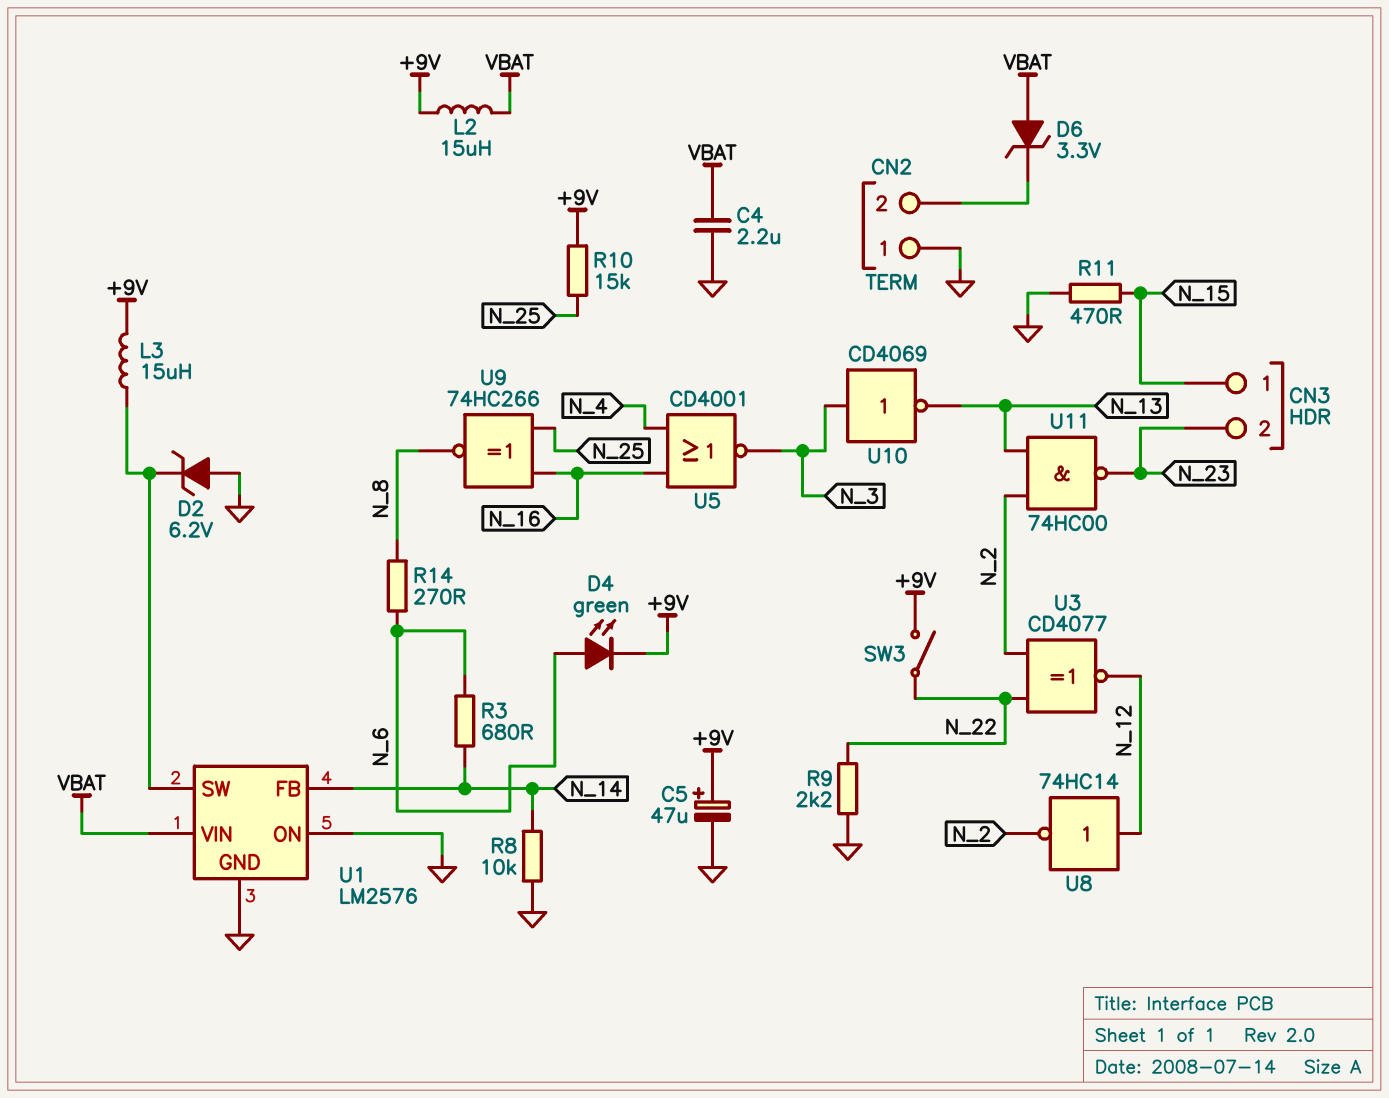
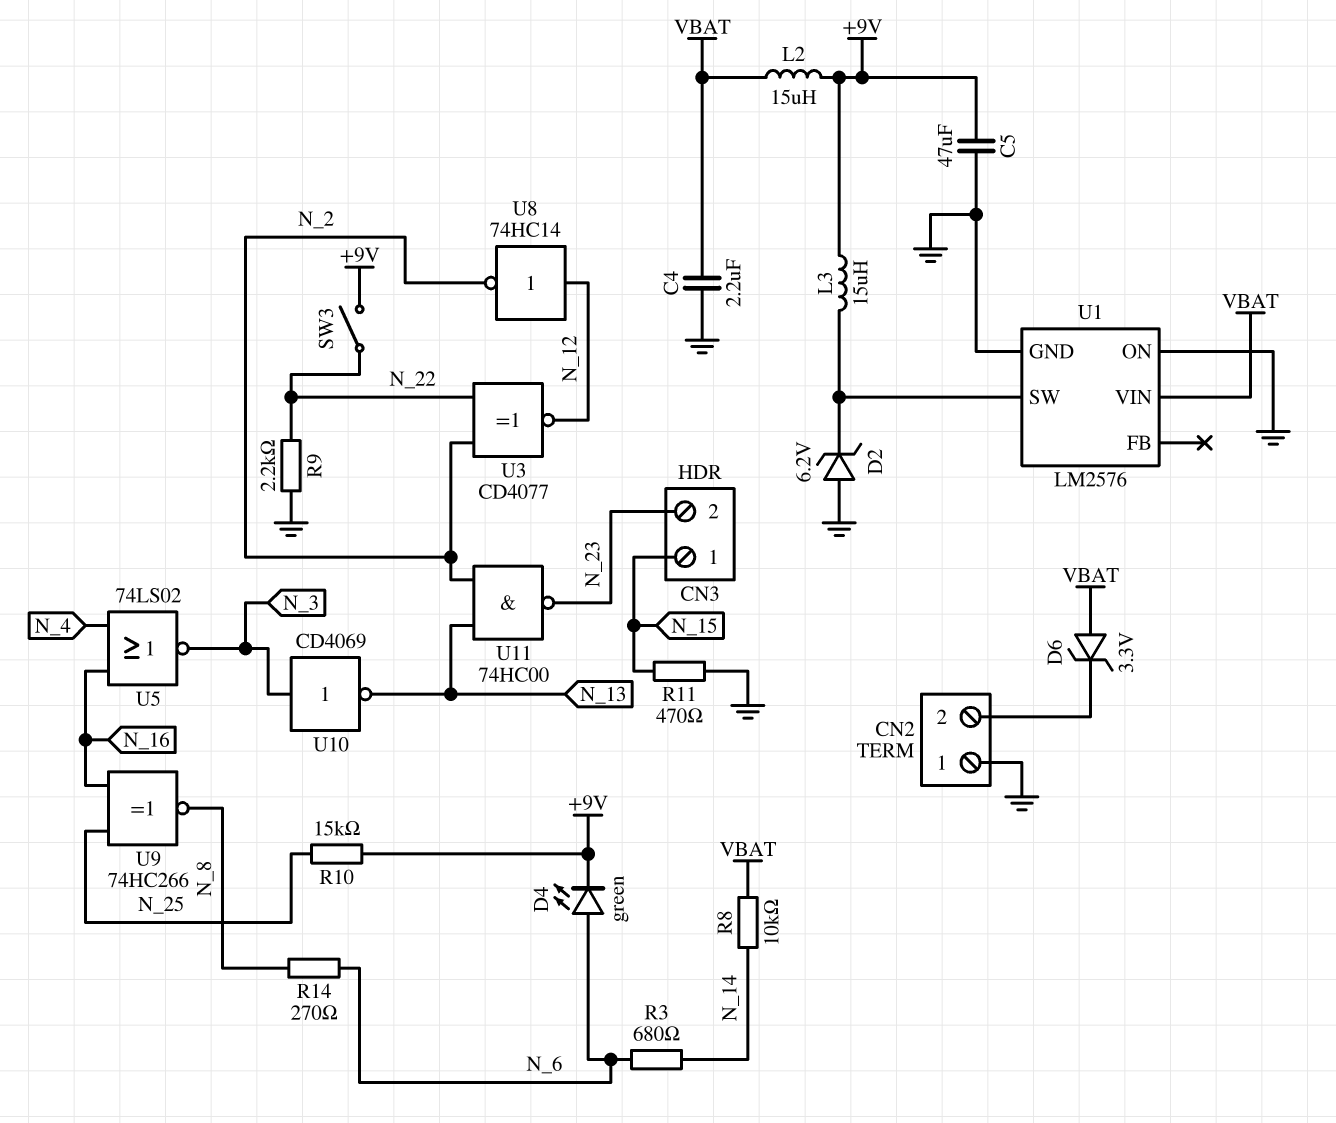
C5: 47uF (plus +9V, minus GND) -> 47uF (+9V, GND)
R8: 10k (GND, N_14) -> 10k (N_14, VBAT)
U1 pin FB: N_14 -> none
U5: NOR CD4001 (in N_4, in N_16, out N_3) -> NOR 74LS02 (in N_4, in N_16, out N_3)

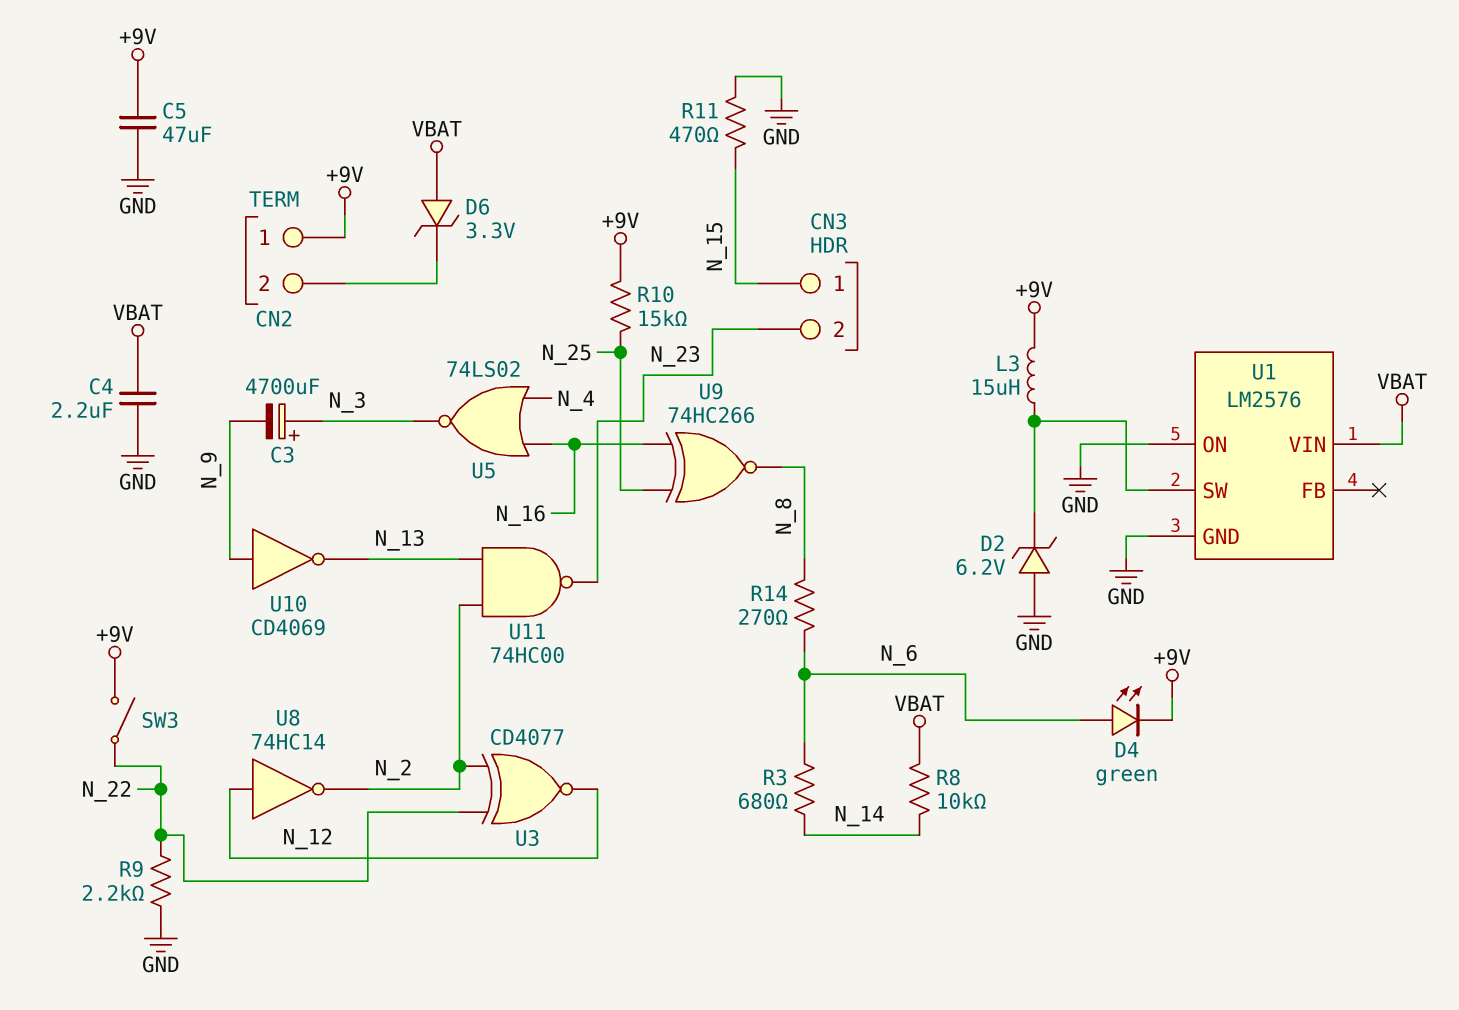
C3: none -> 4700uF (plus N_3, minus N_9)
CN2 pin 1: GND -> +9V
L2: 15uH (+9V, VBAT) -> none
U10: NOT CD4069 (in N_3, out N_13) -> NOT CD4069 (in N_9, out N_13)

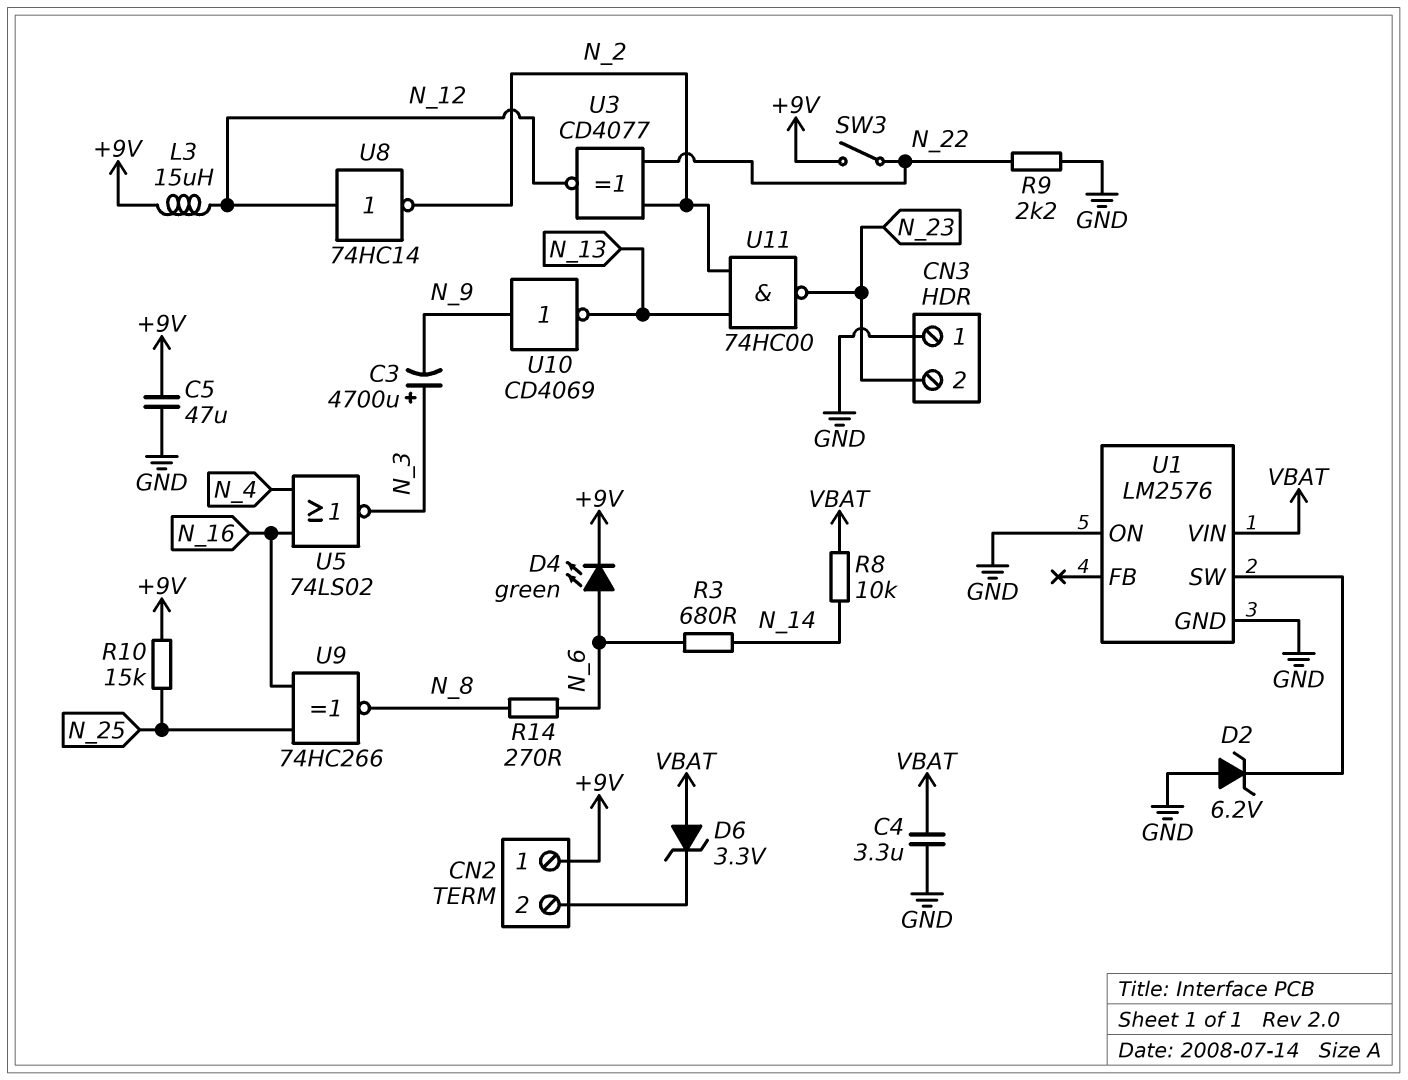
C4: 2.2uF (GND, VBAT) -> 3.3uF (GND, VBAT)
CN3 pin 1: N_15 -> GND
L3: 15uH (+9V, U1/SW) -> 15uH (+9V, N_12)
R11: 470 (GND, N_15) -> none

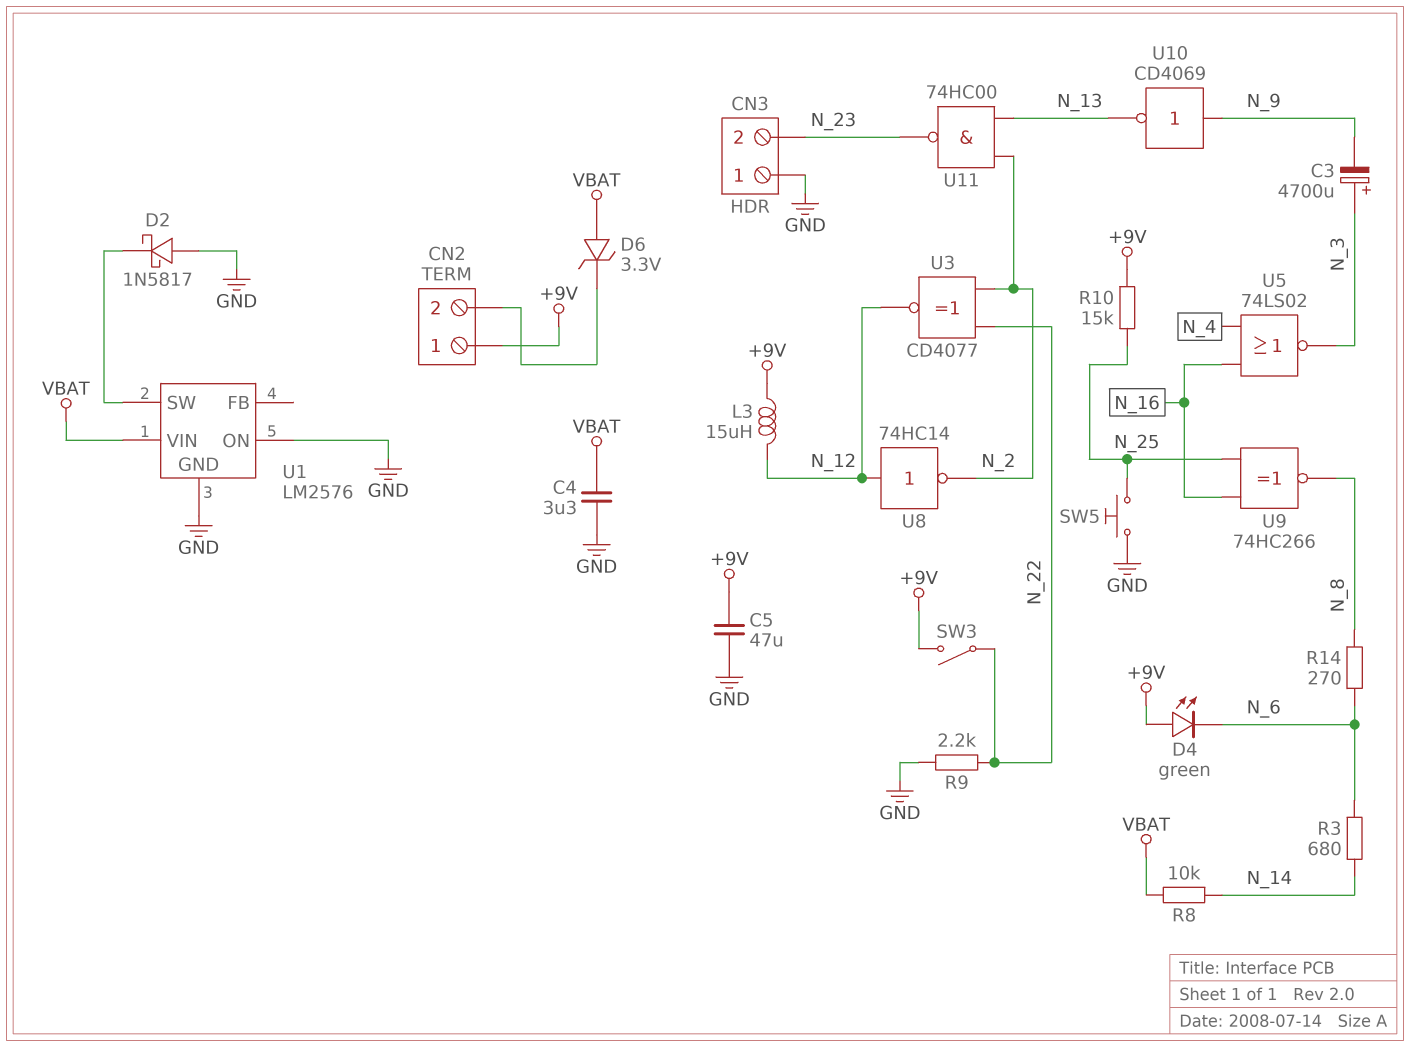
D2: zener 6.2V (A GND, K U1/SW) -> schottky 1N5817 (A GND, K U1/SW)
D4: LED green (A N_6, K +9V) -> LED green (A +9V, K N_6)
SW5: none -> button (GND, N_25)

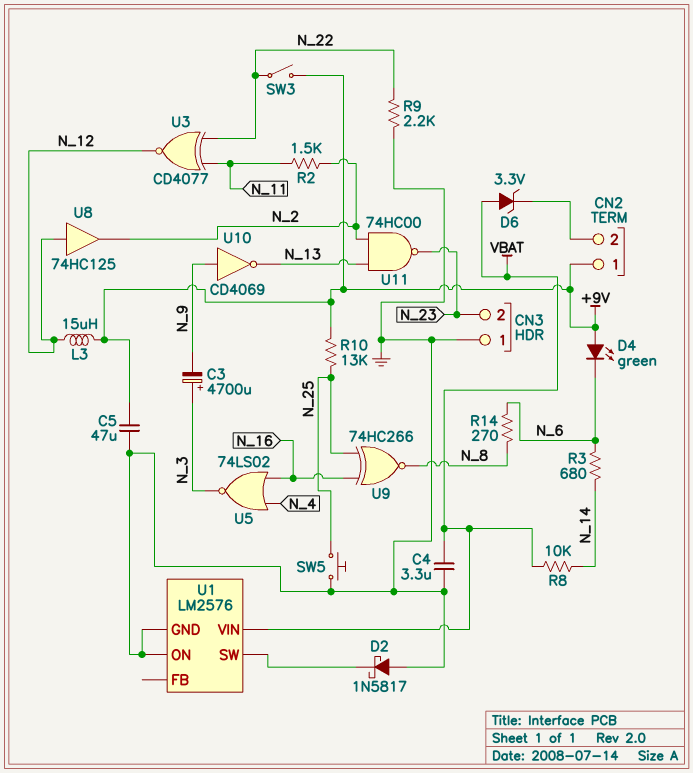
R2: none -> 1.5k (N_2, N_11)
R10: 15k (+9V, N_25) -> 13k (+9V, N_25)
U3: XNOR CD4077 (in N_2, in N_22, out N_12) -> XNOR CD4077 (in N_11, in N_22, out N_12)
U8: NOT 74HC14 (in N_12, out N_2) -> buffer 74HC125 (in N_12, out N_2)

